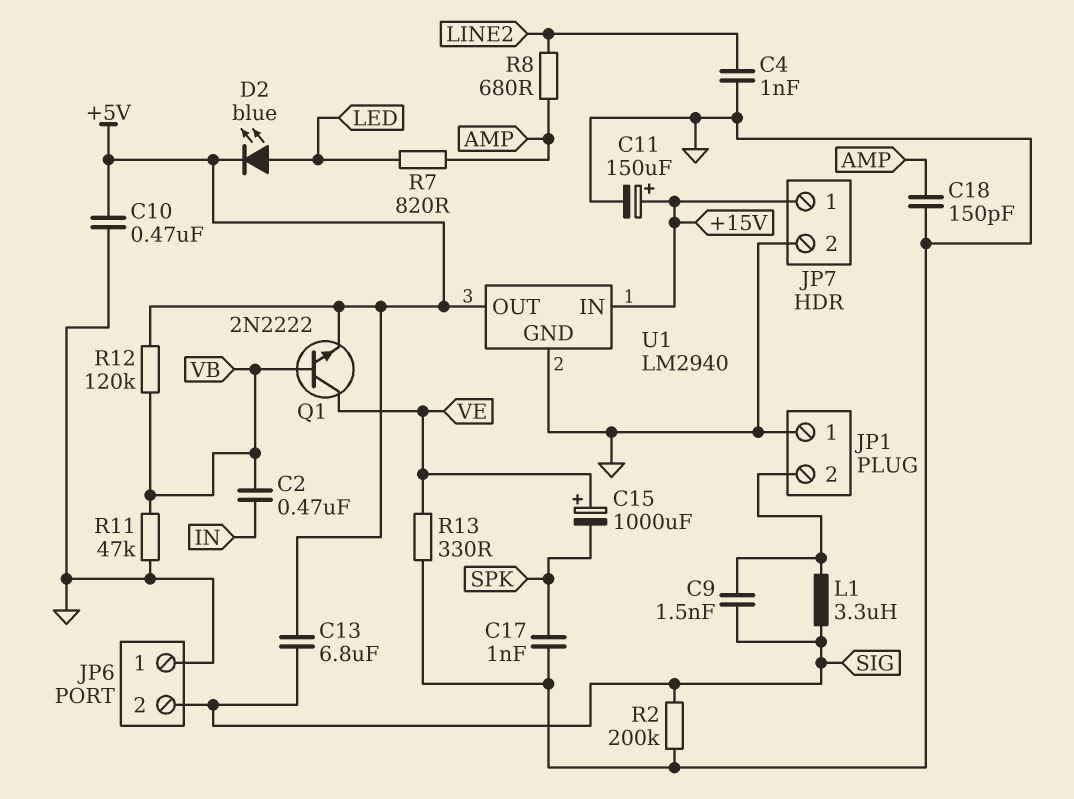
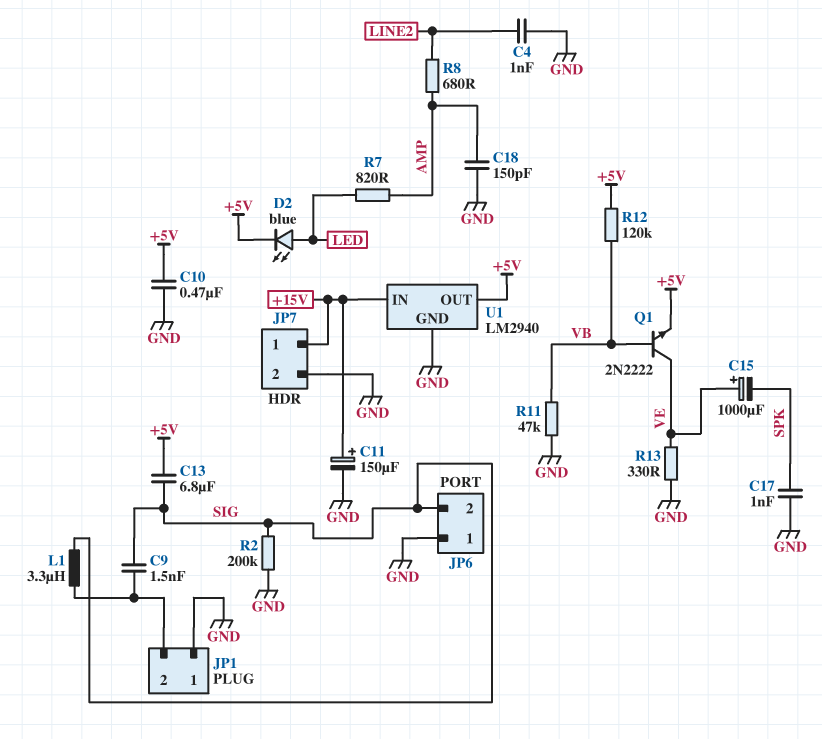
C2: 470nF (IN, VB) -> none

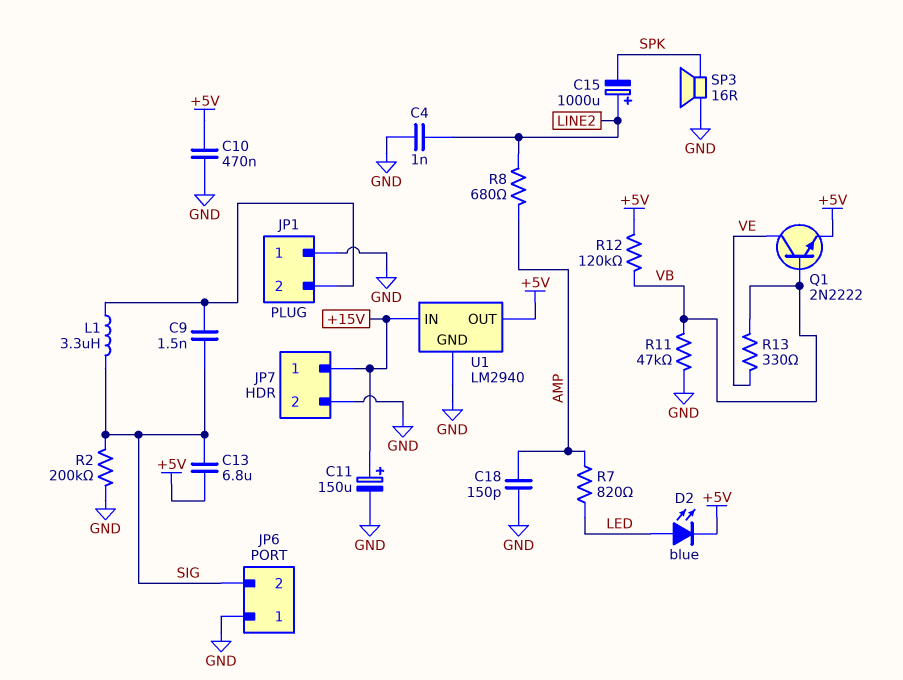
C15: 1000uF (plus VE, minus SPK) -> 1000uF (plus LINE2, minus SPK)
C17: 1nF (GND, SPK) -> none
R13: 330 (GND, VE) -> 330 (VB, VE)
SP3: none -> speaker 16R (GND, SPK)

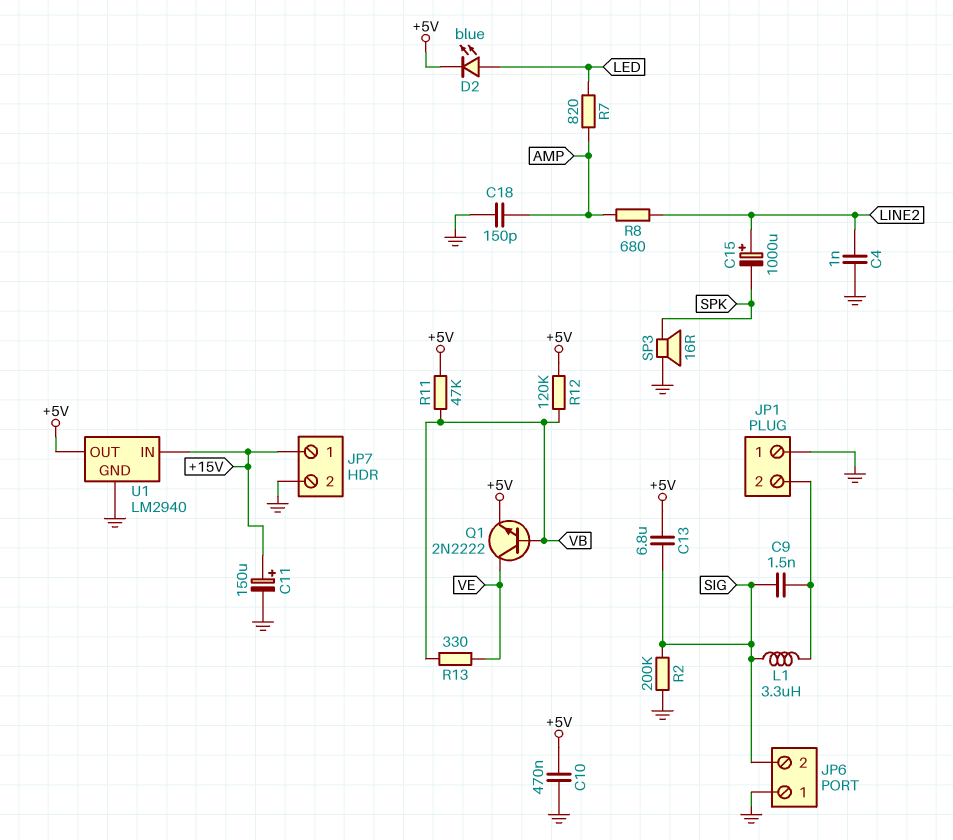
R11: 47k (GND, VB) -> 47k (+5V, VB)

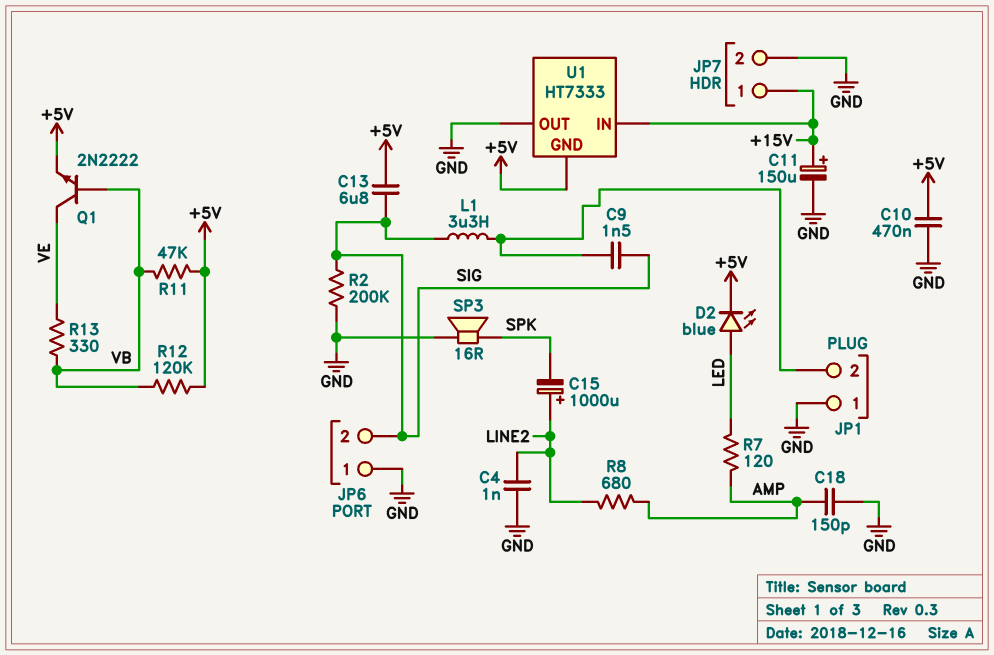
R7: 820 (AMP, LED) -> 120 (AMP, LED)
U1: LM2940 -> HT7333
U1 pin GND: GND -> +5V
U1 pin OUT: +5V -> GND

